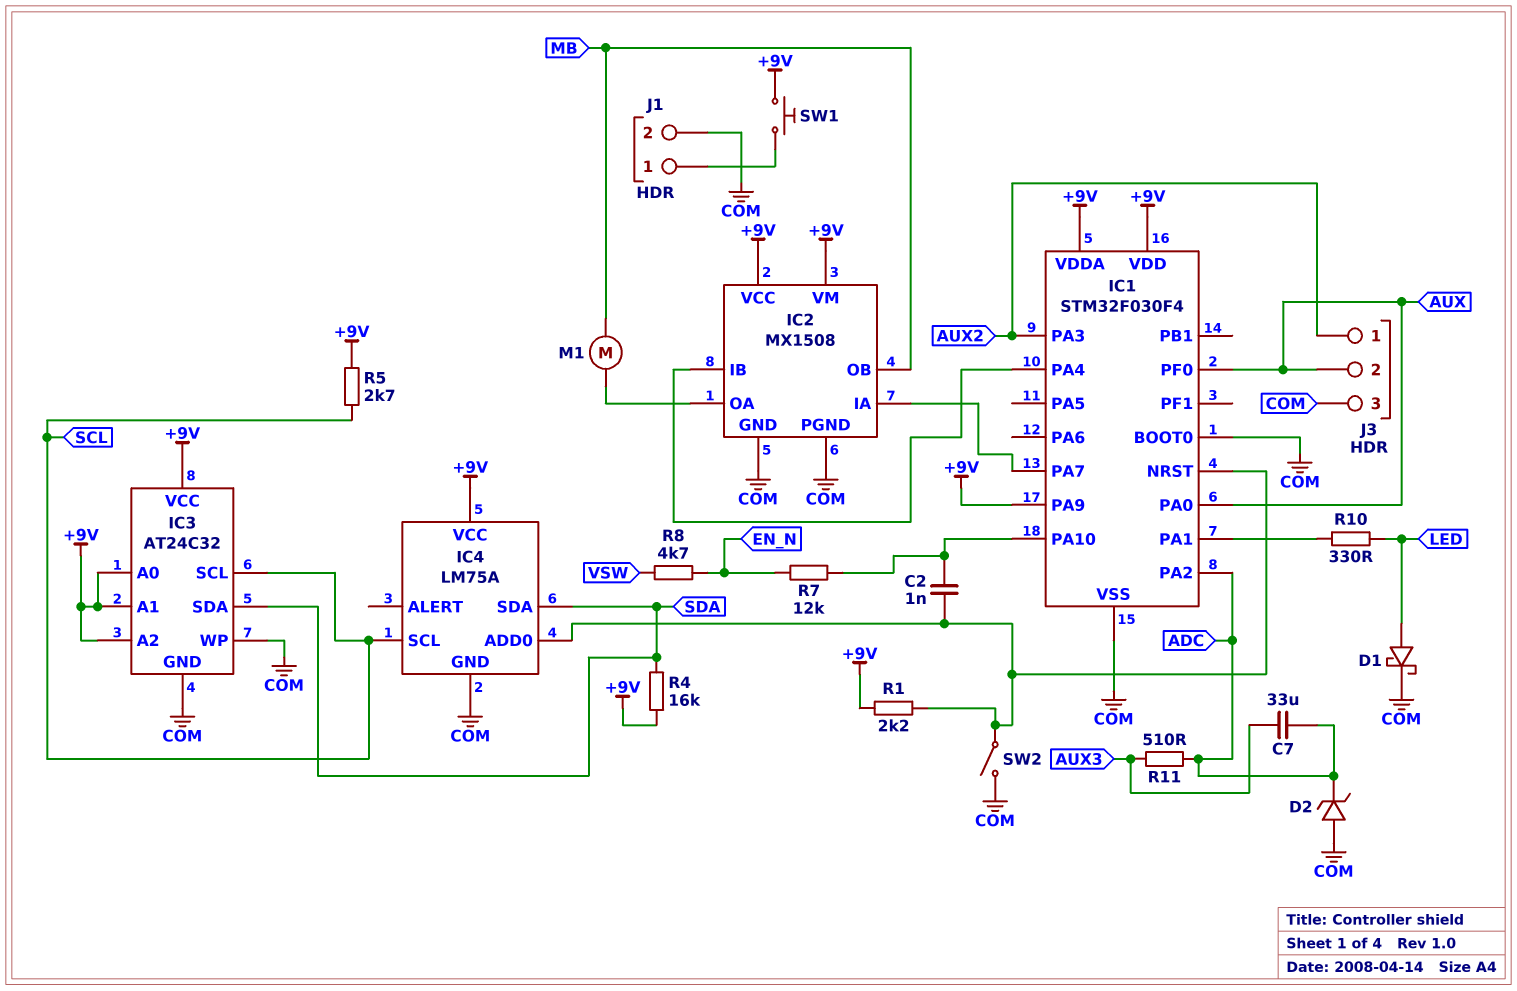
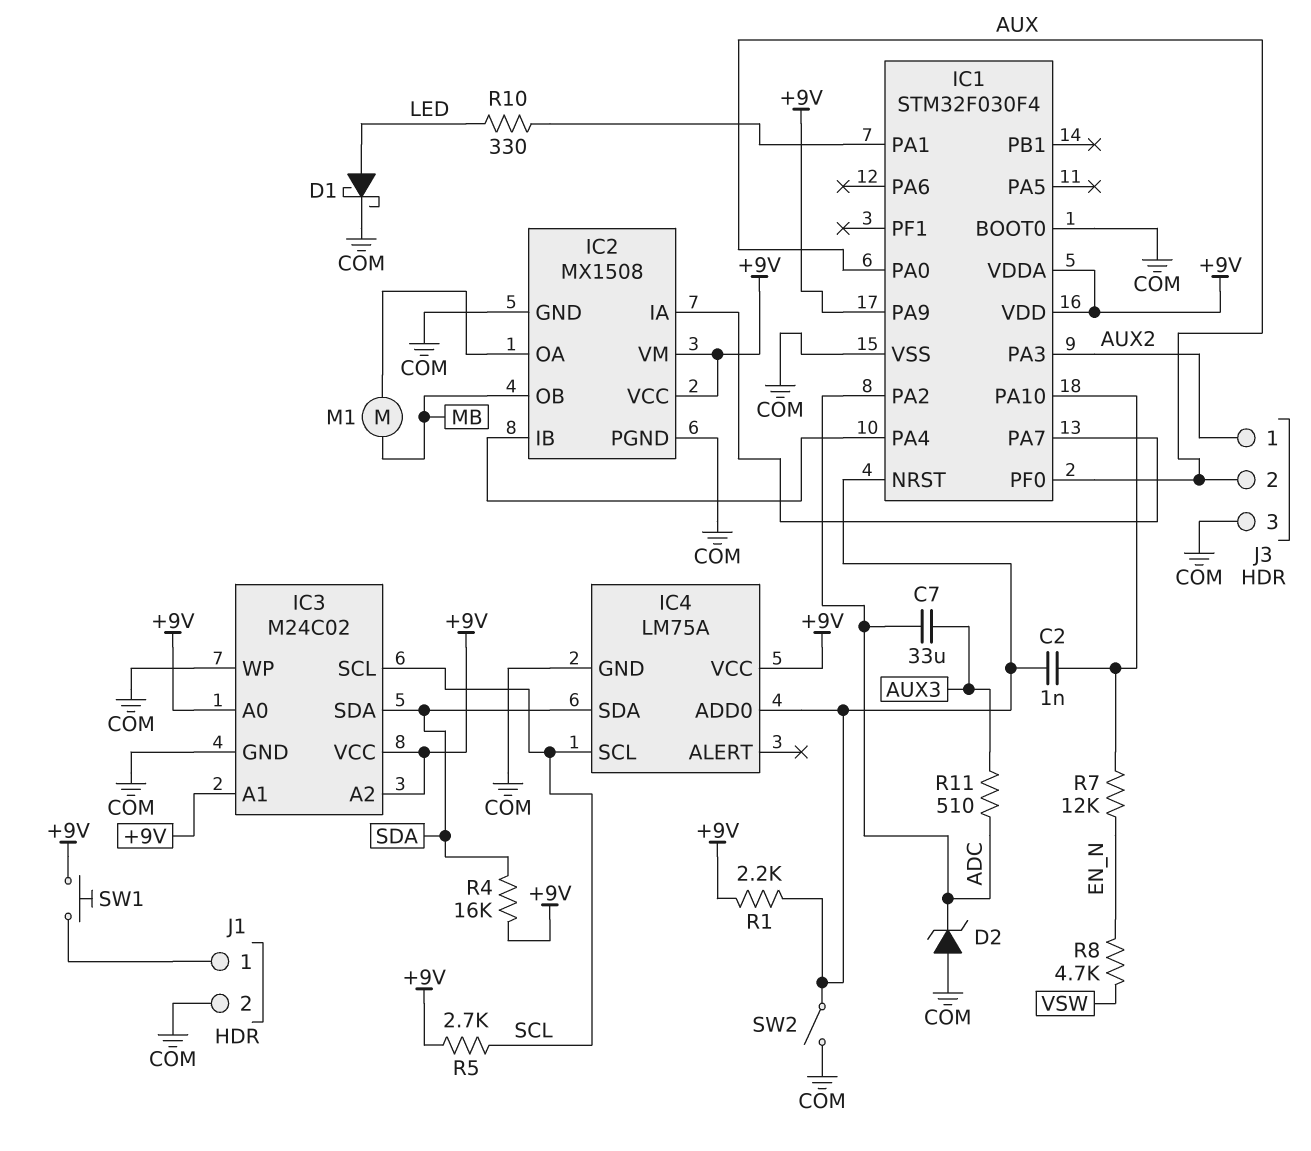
IC3: AT24C32 -> M24C02

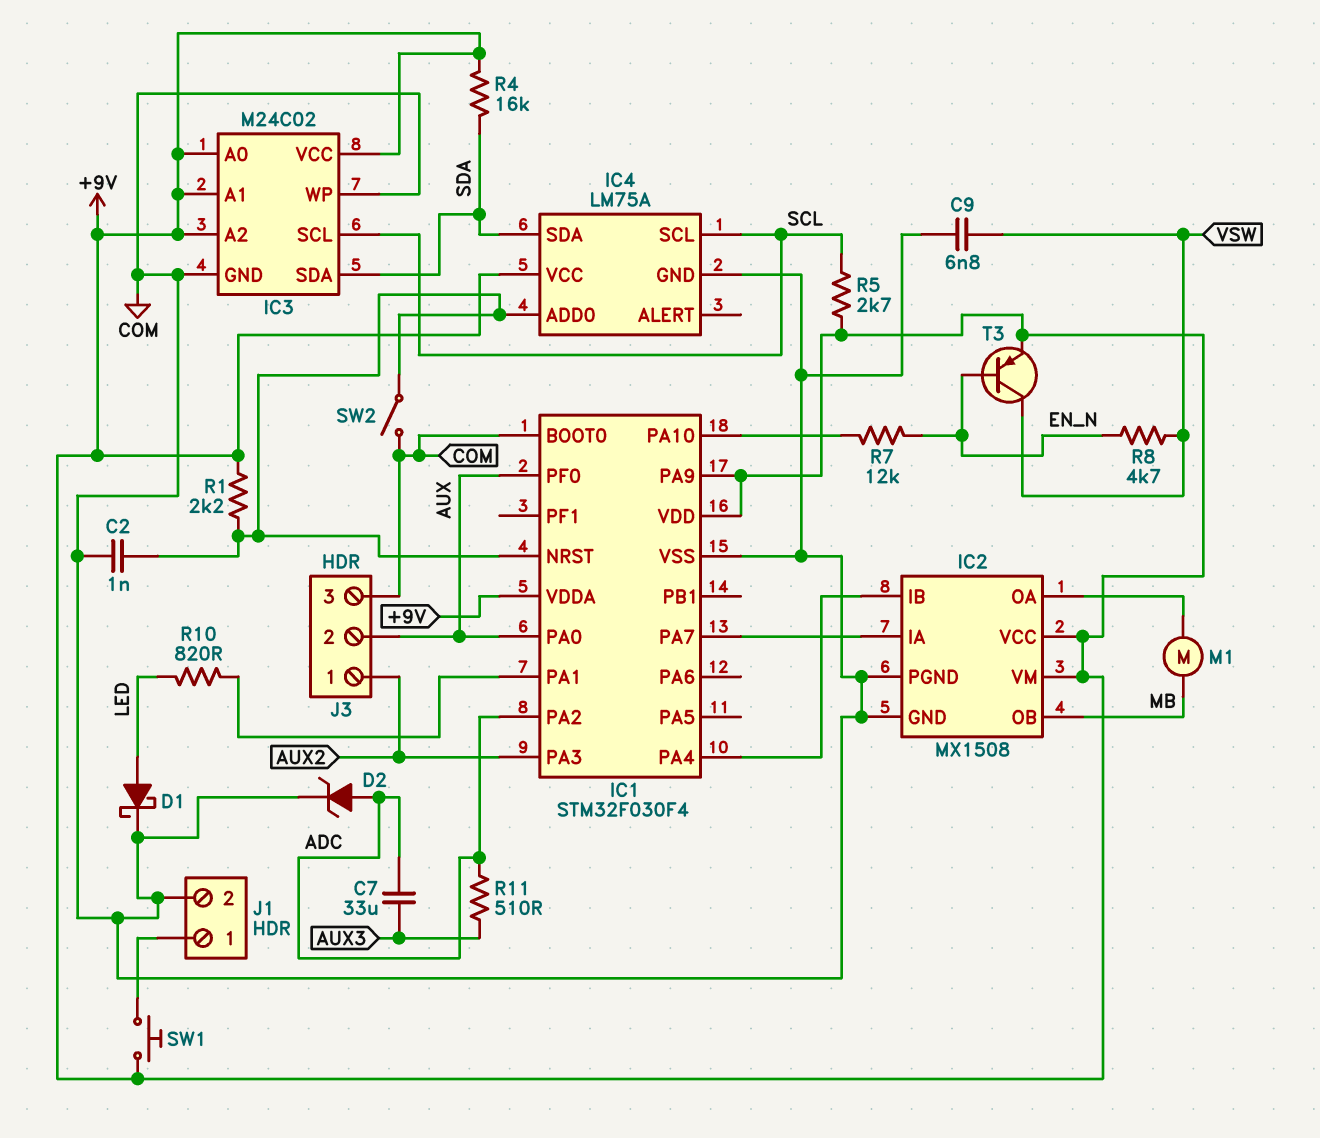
C2: 1nF (IC1/NRST, IC1/PA10) -> 1nF (COM, IC1/NRST)
C9: none -> 6.8nF (COM, VSW)
D2: zener (A COM, K ADC) -> zener (A ADC, K COM)
R10: 330 (IC1/PA1, LED) -> 820 (IC1/PA1, LED)
T3: none -> PNP (B EN_N, C VSW, E +9V)

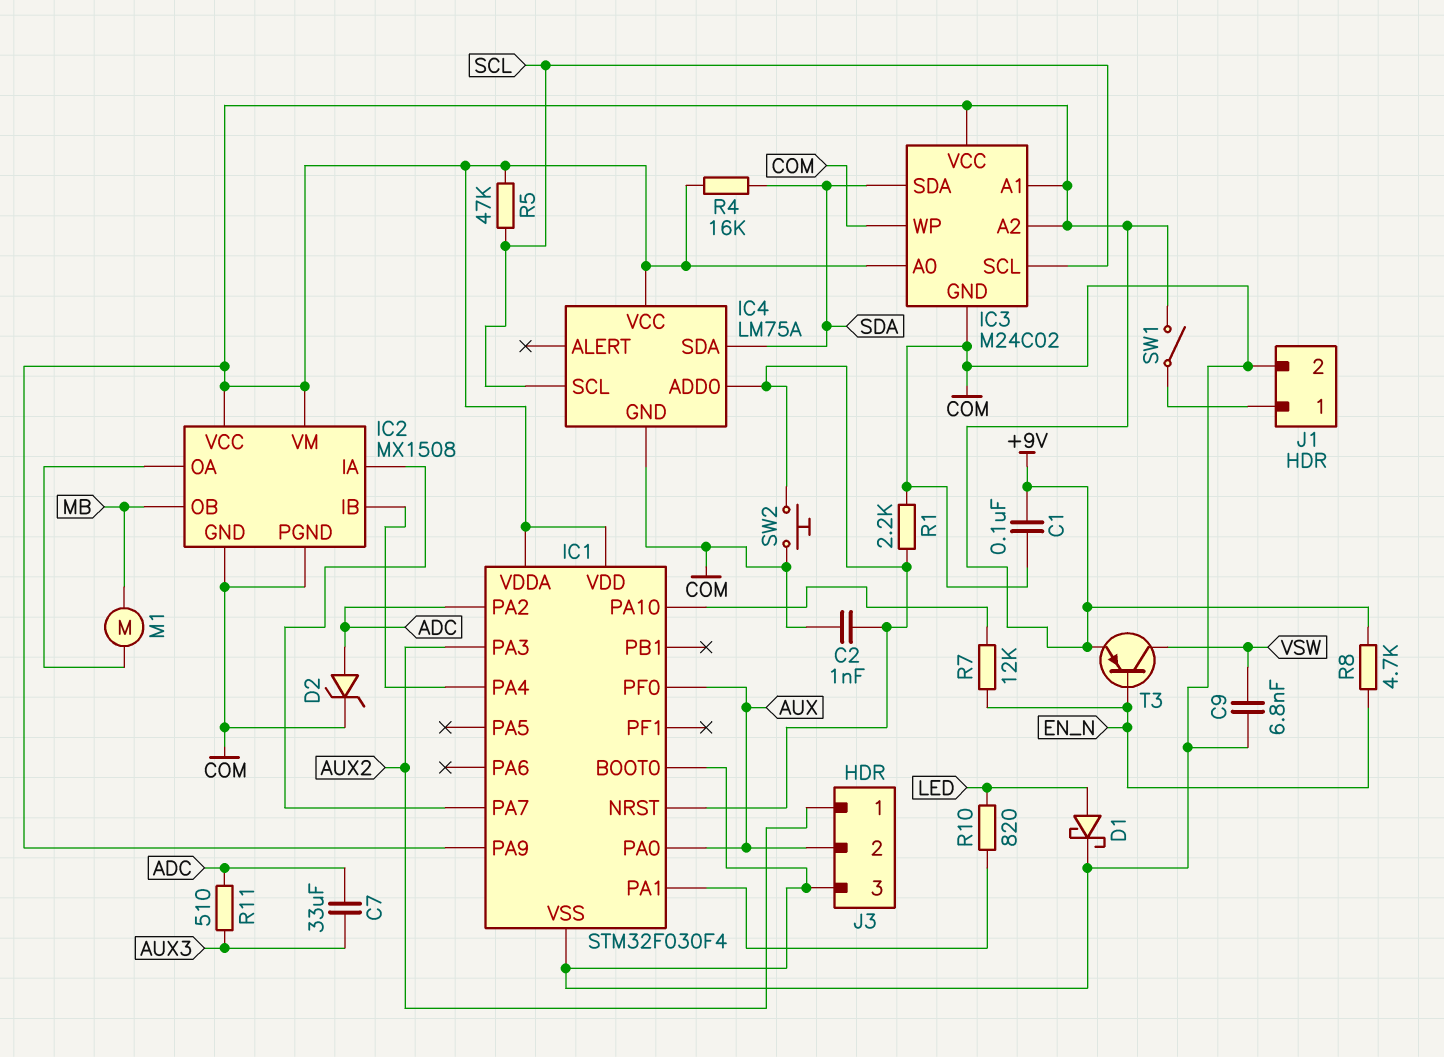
C1: none -> 100nF (+9V, COM)
R1: 2.2k (+9V, IC1/NRST) -> 2.2k (COM, IC1/NRST)
R5: 2.7k (+9V, SCL) -> 47k (+9V, SCL)
R8: 4.7k (EN_N, VSW) -> 4.7k (+9V, EN_N)
SW1: button (+9V, J1/1) -> switch (+9V, J1/1)
SW2: switch (COM, IC1/NRST) -> button (COM, IC1/NRST)

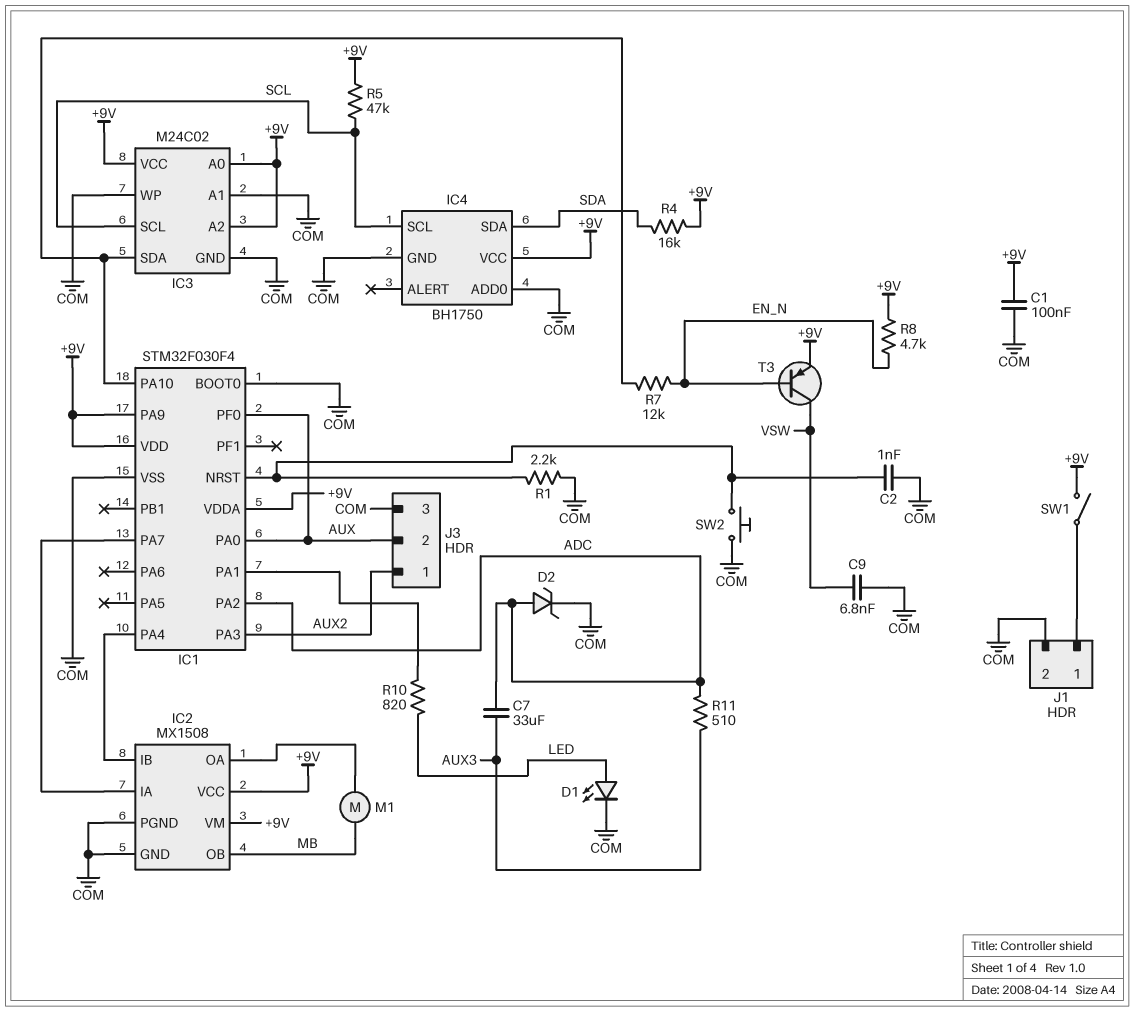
D1: schottky (A LED, K COM) -> LED (A LED, K COM)
IC3 pin A1: +9V -> COM
IC3 pin SDA: SDA -> IC1/PA10
IC4: LM75A -> BH1750
IC4 pin ADD0: IC1/NRST -> COM

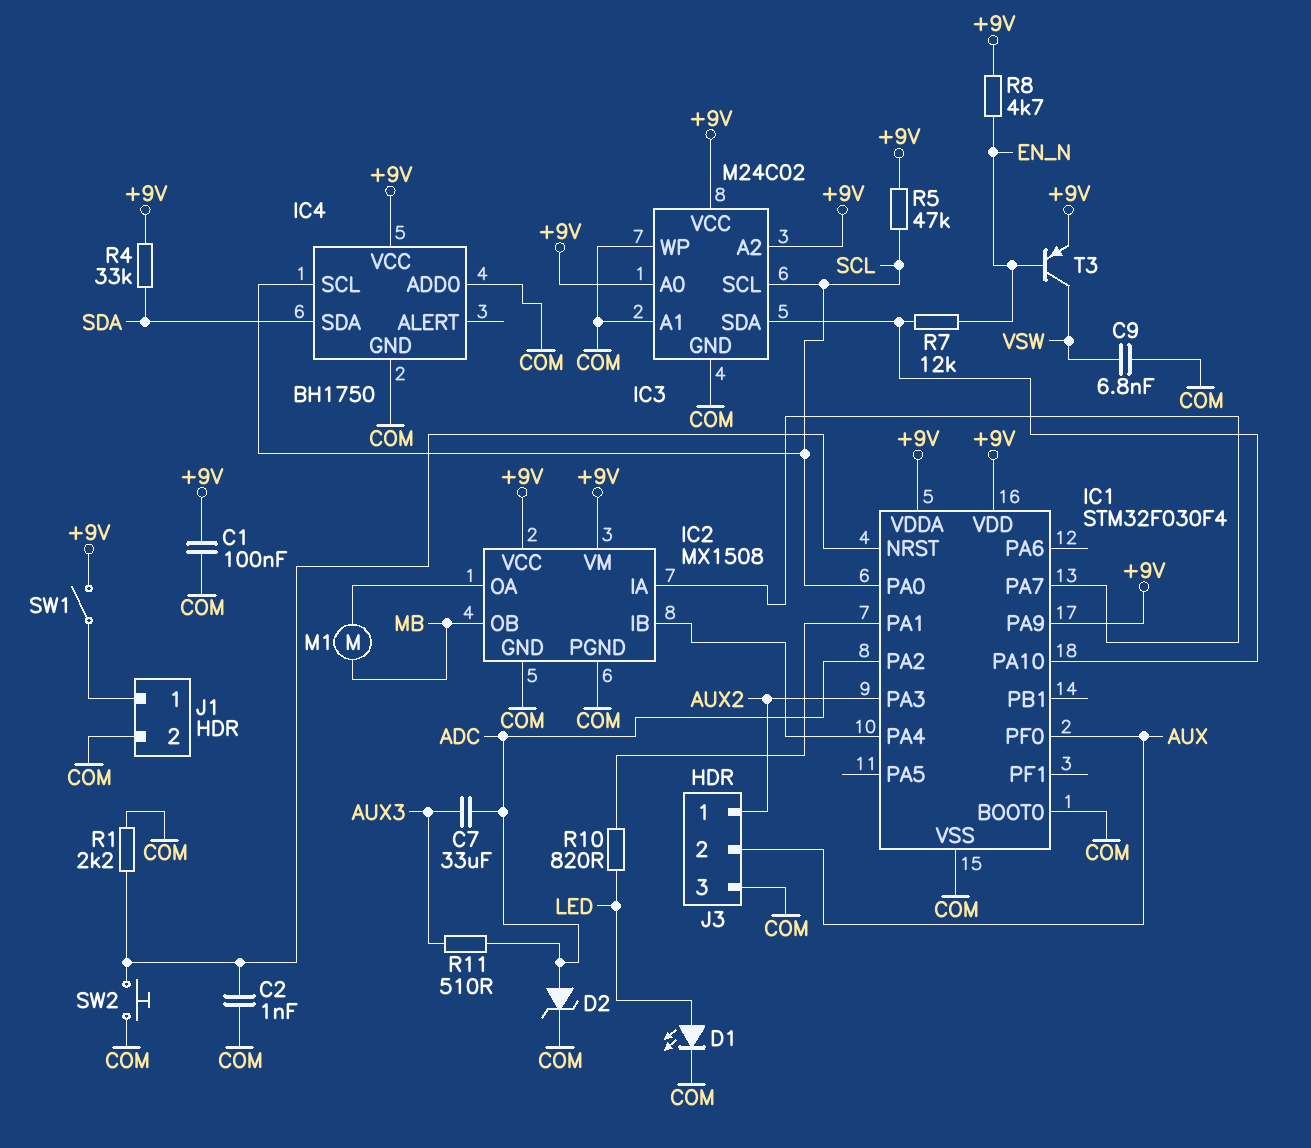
IC1 pin PA0: AUX -> SCL
R4: 16k (+9V, SDA) -> 33k (+9V, SDA)

